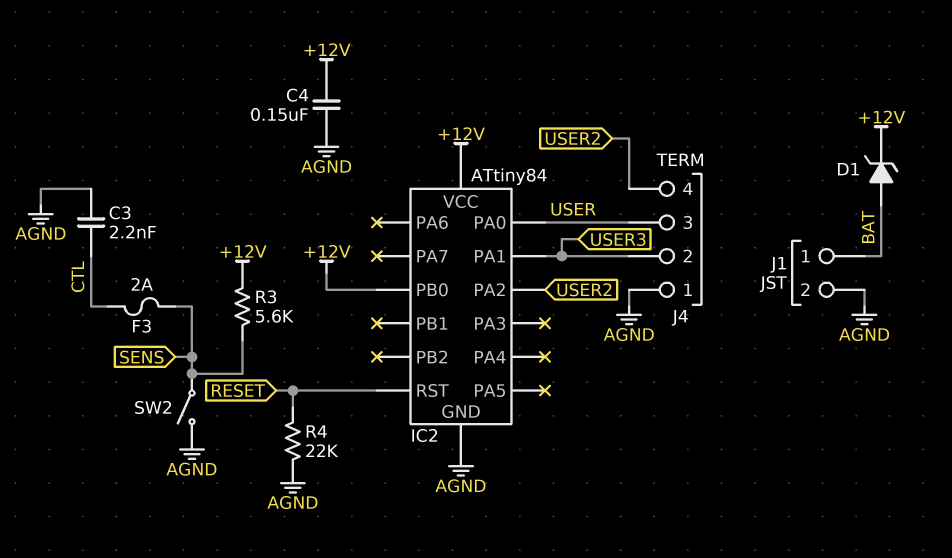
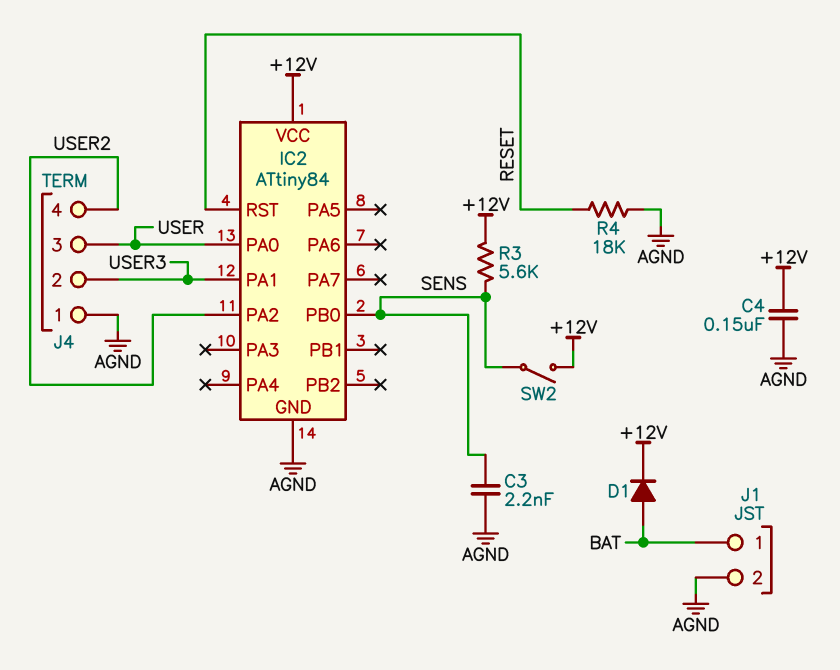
C3: 2.2nF (AGND, CTL) -> 2.2nF (AGND, SENS)
D1: zener (A BAT, K +12V) -> diode (A BAT, K +12V)
F3: 2A (CTL, SENS) -> none
IC2 pin PB0: +12V -> SENS
R4: 22k (AGND, RESET) -> 18k (AGND, RESET)
SW2: switch (AGND, SENS) -> switch (+12V, SENS)

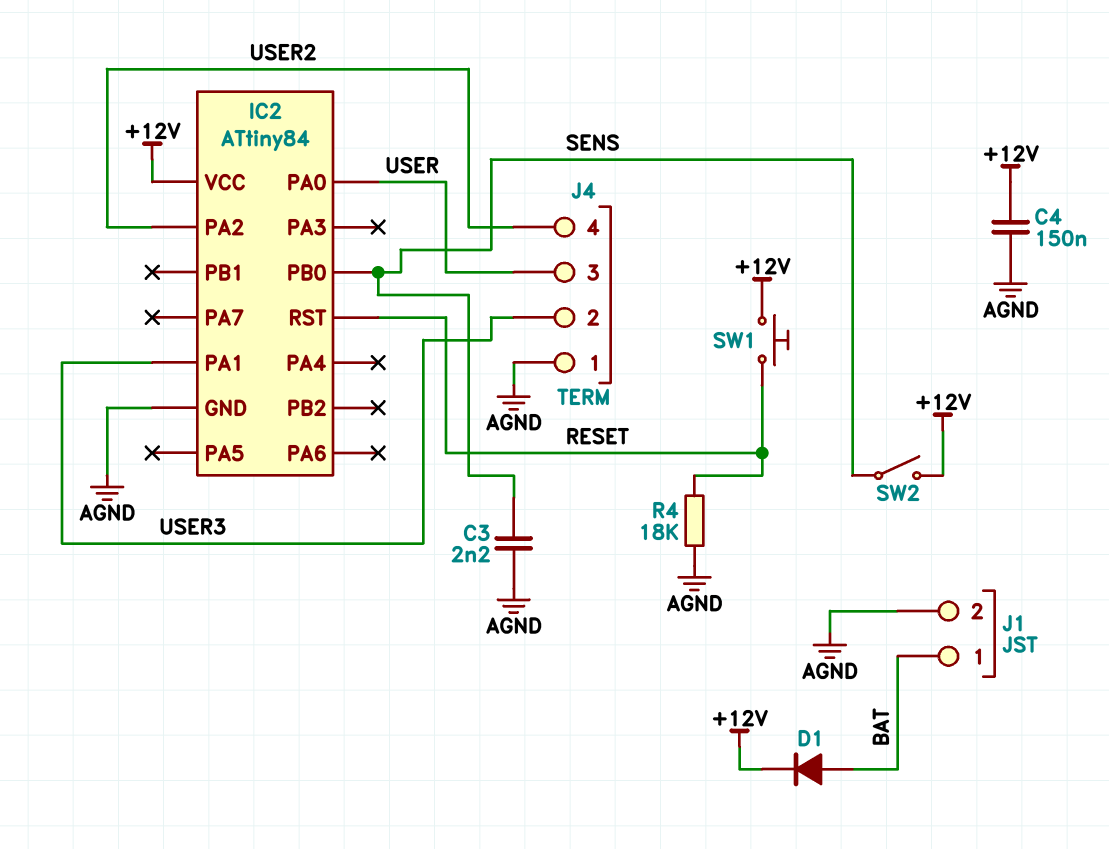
R3: 5.6k (+12V, SENS) -> none
SW1: none -> button (+12V, RESET)

